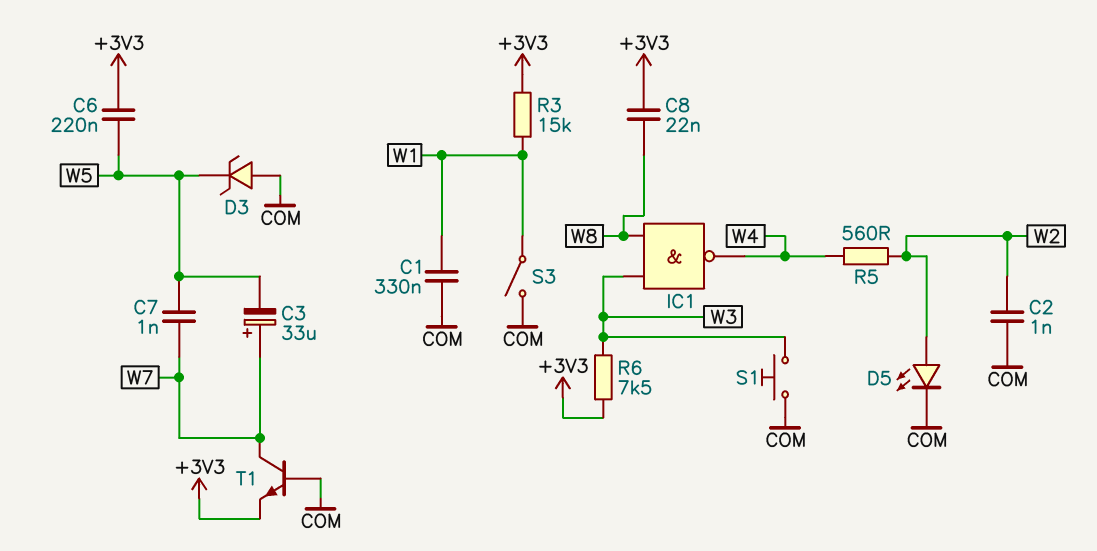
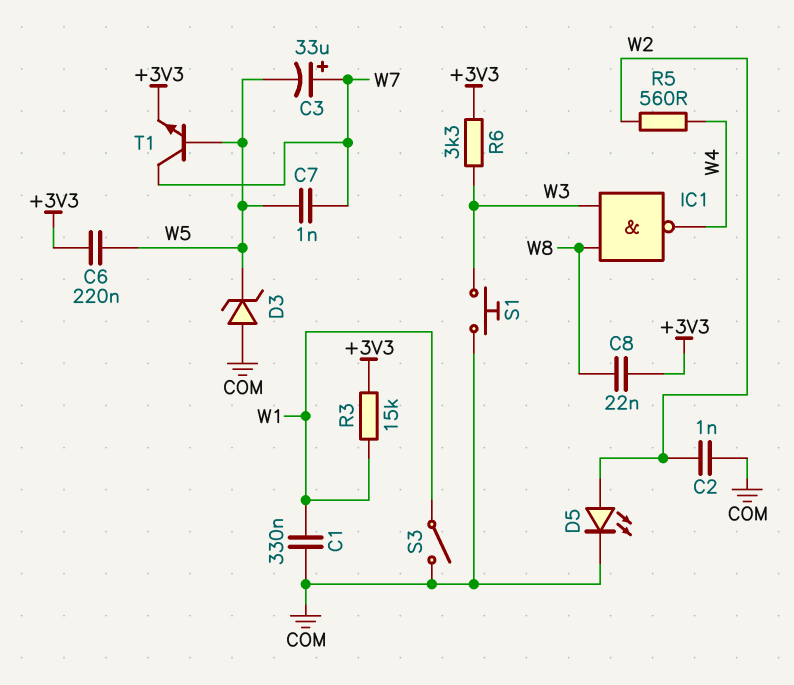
R6: 7.5k (+3V3, W3) -> 3.3k (+3V3, W3)
T1: NPN (B COM, C W7, E +3V3) -> NPN (B W5, C W7, E +3V3)

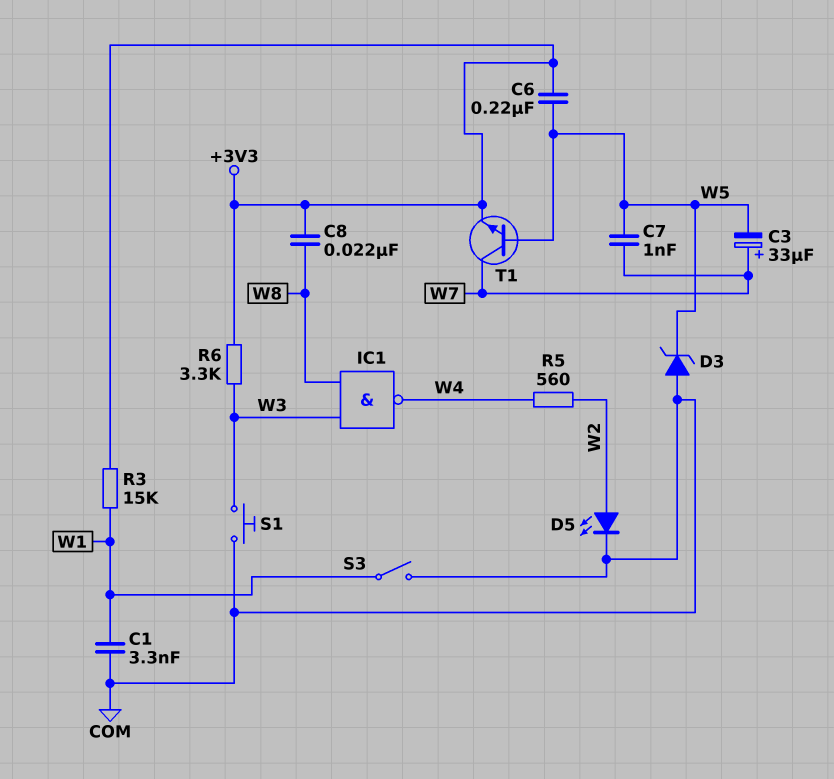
C1: 330nF (COM, W1) -> 3.3nF (COM, W1)
C2: 1nF (COM, W2) -> none

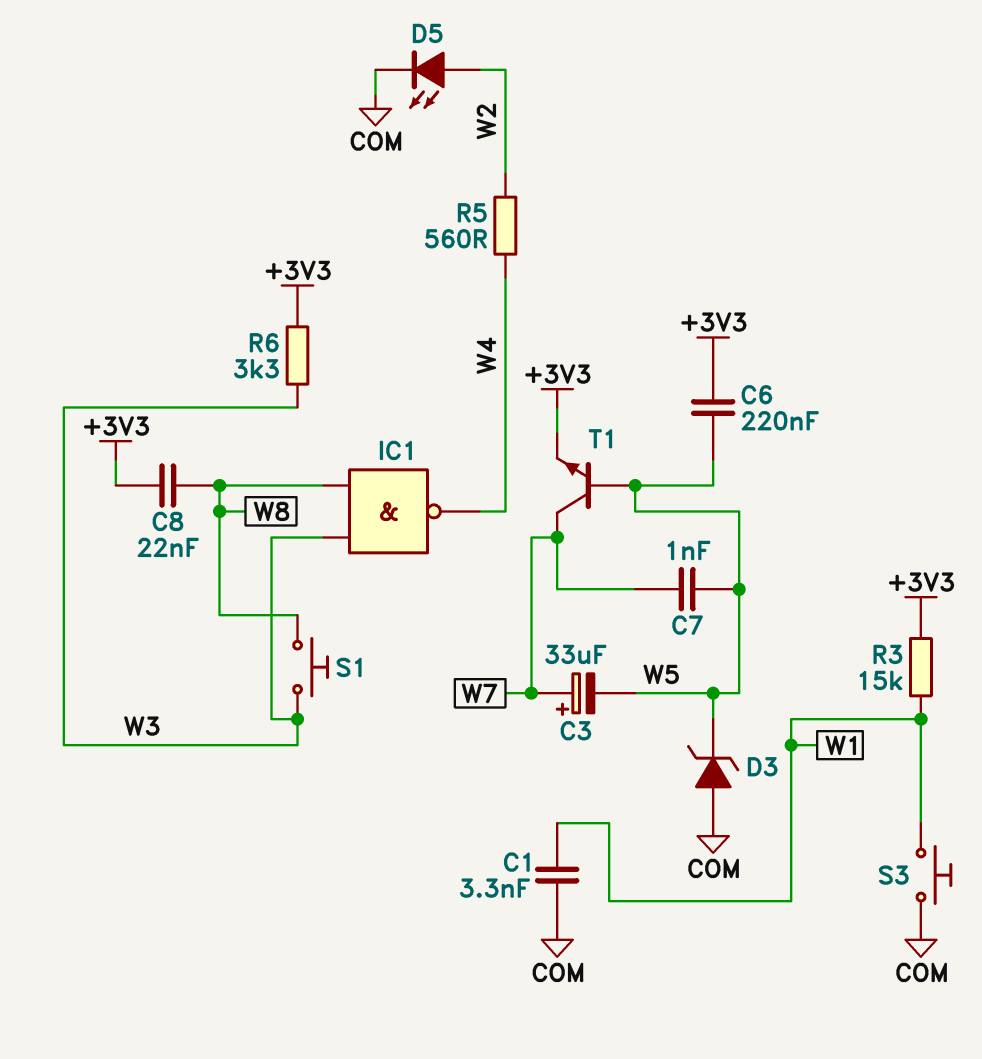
S1: button (COM, W3) -> button (W3, W8)
S3: switch (COM, W1) -> button (COM, W1)

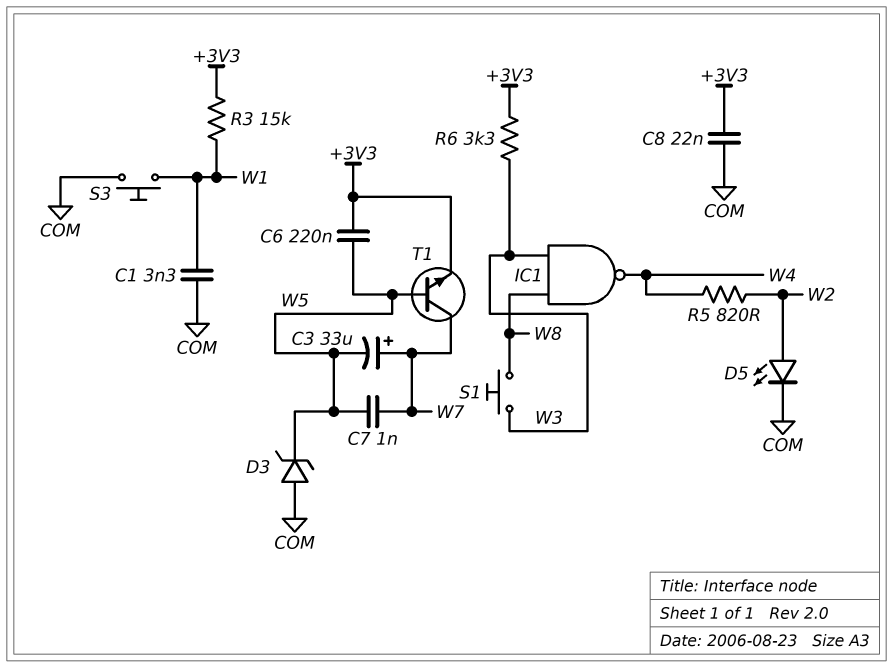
C8: 22nF (+3V3, W8) -> 22nF (+3V3, COM)
R5: 560 (W2, W4) -> 820 (W2, W4)

